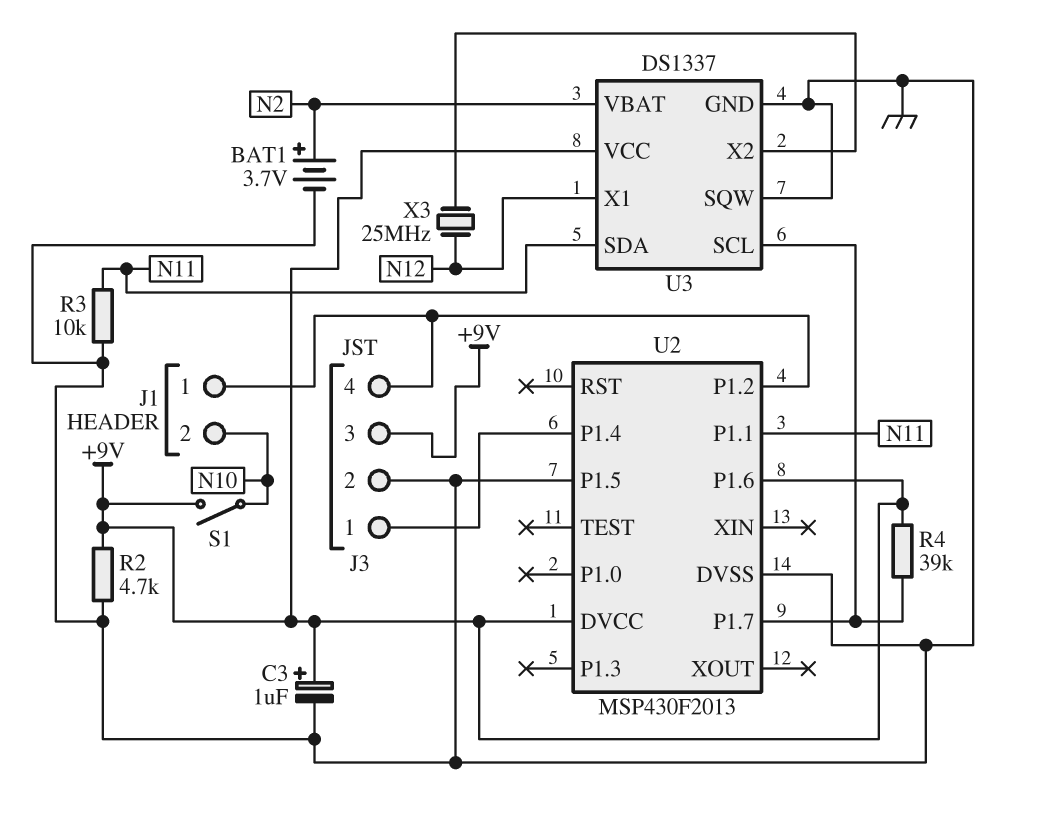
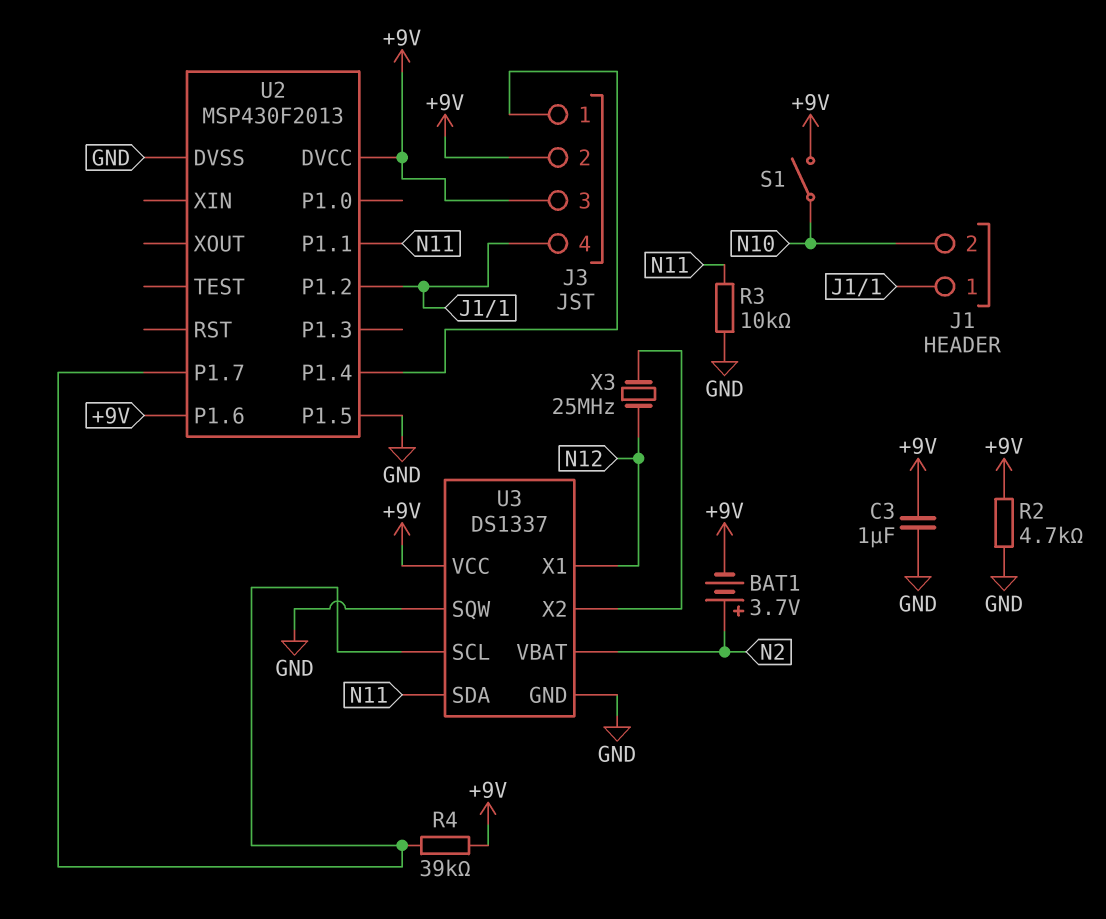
BAT1: 3.7V (plus N2, minus GND) -> 3.7V (plus N2, minus +9V)
C3: 1uF (plus +9V, minus GND) -> 1uF (+9V, GND)
J3 pin 2: GND -> +9V

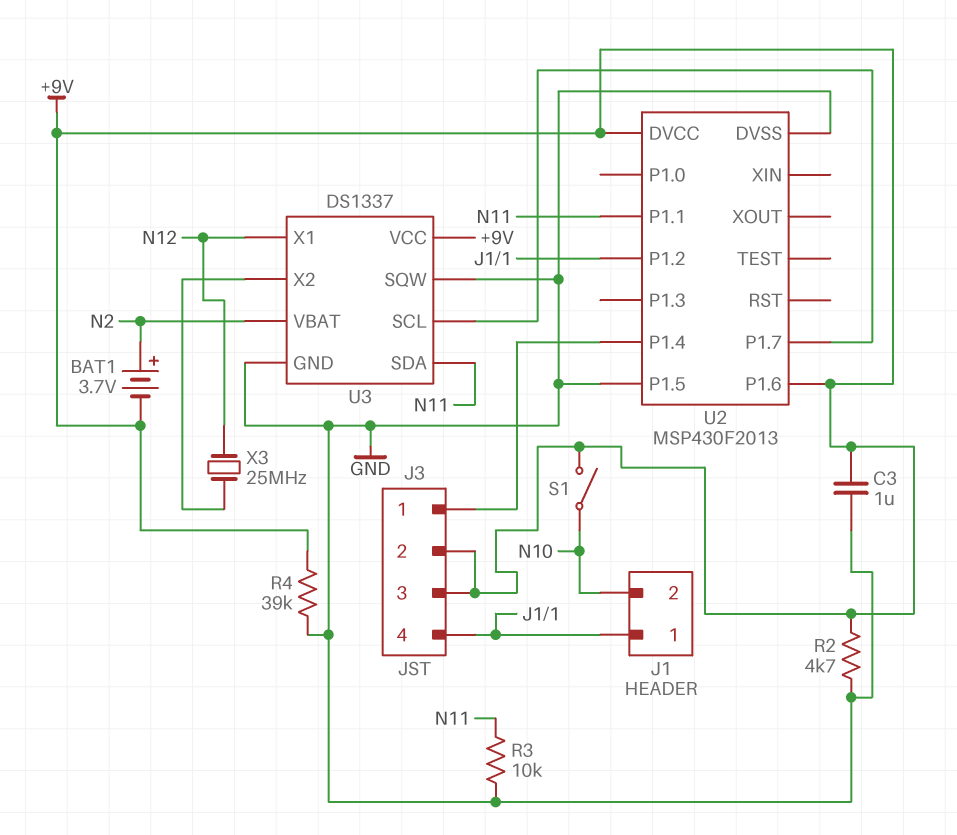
R4: 39k (+9V, U2/P1.7) -> 39k (+9V, GND)

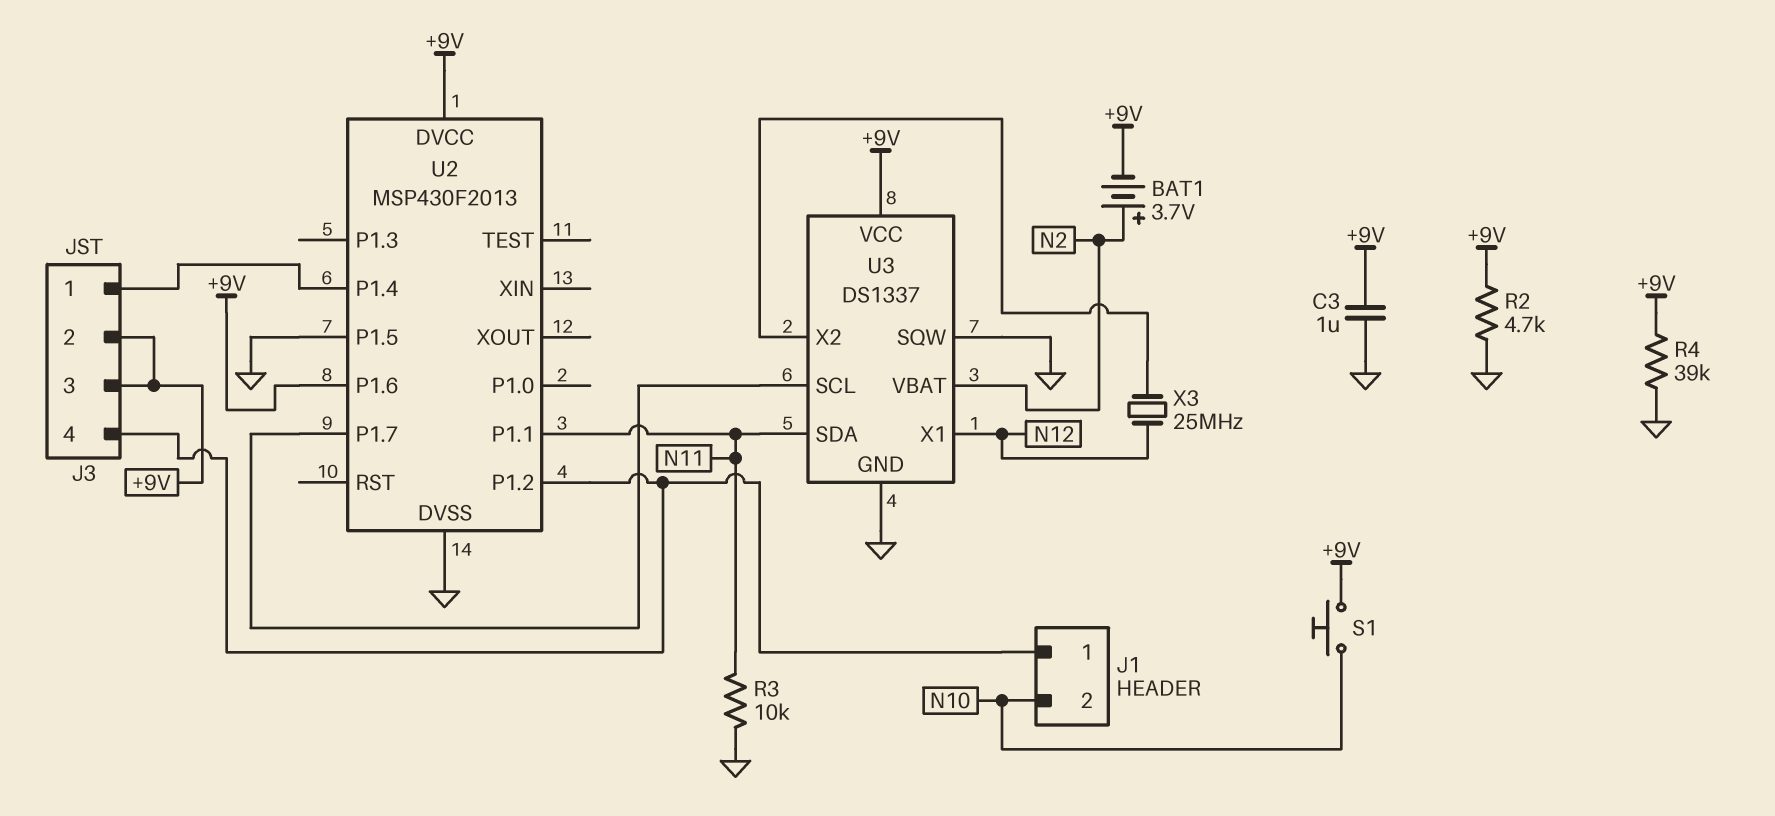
S1: switch (+9V, N10) -> button (+9V, N10)

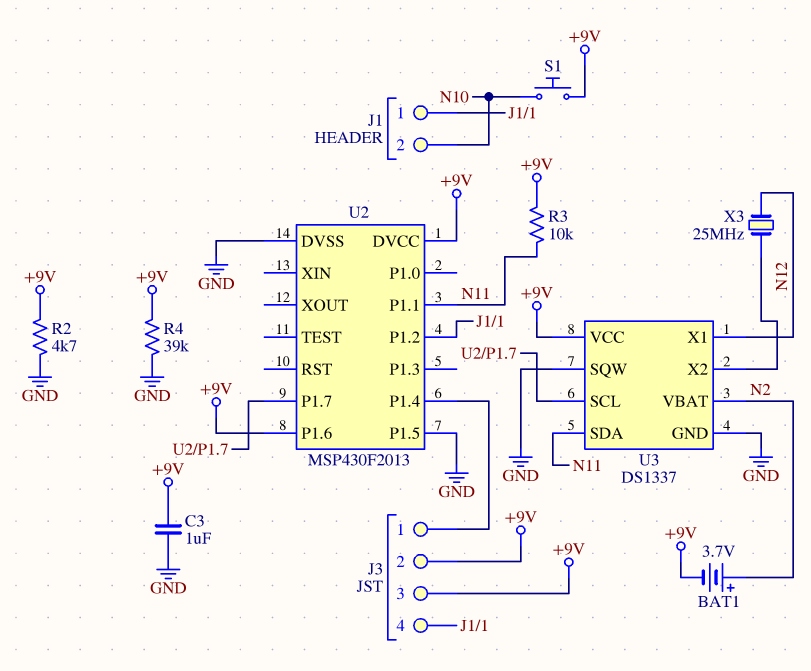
R3: 10k (GND, N11) -> 10k (+9V, N11)

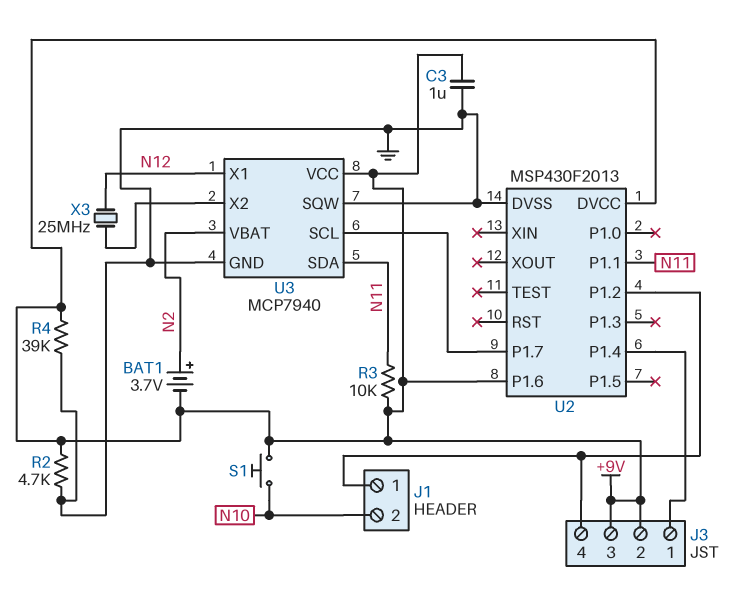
U2 pin P1.5: GND -> none
U3: DS1337 -> MCP7940

